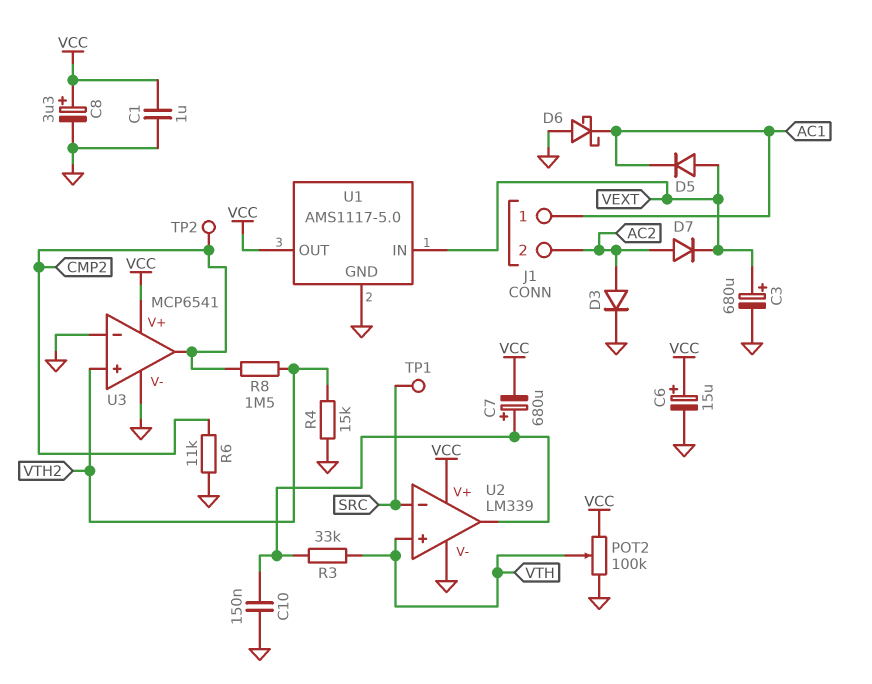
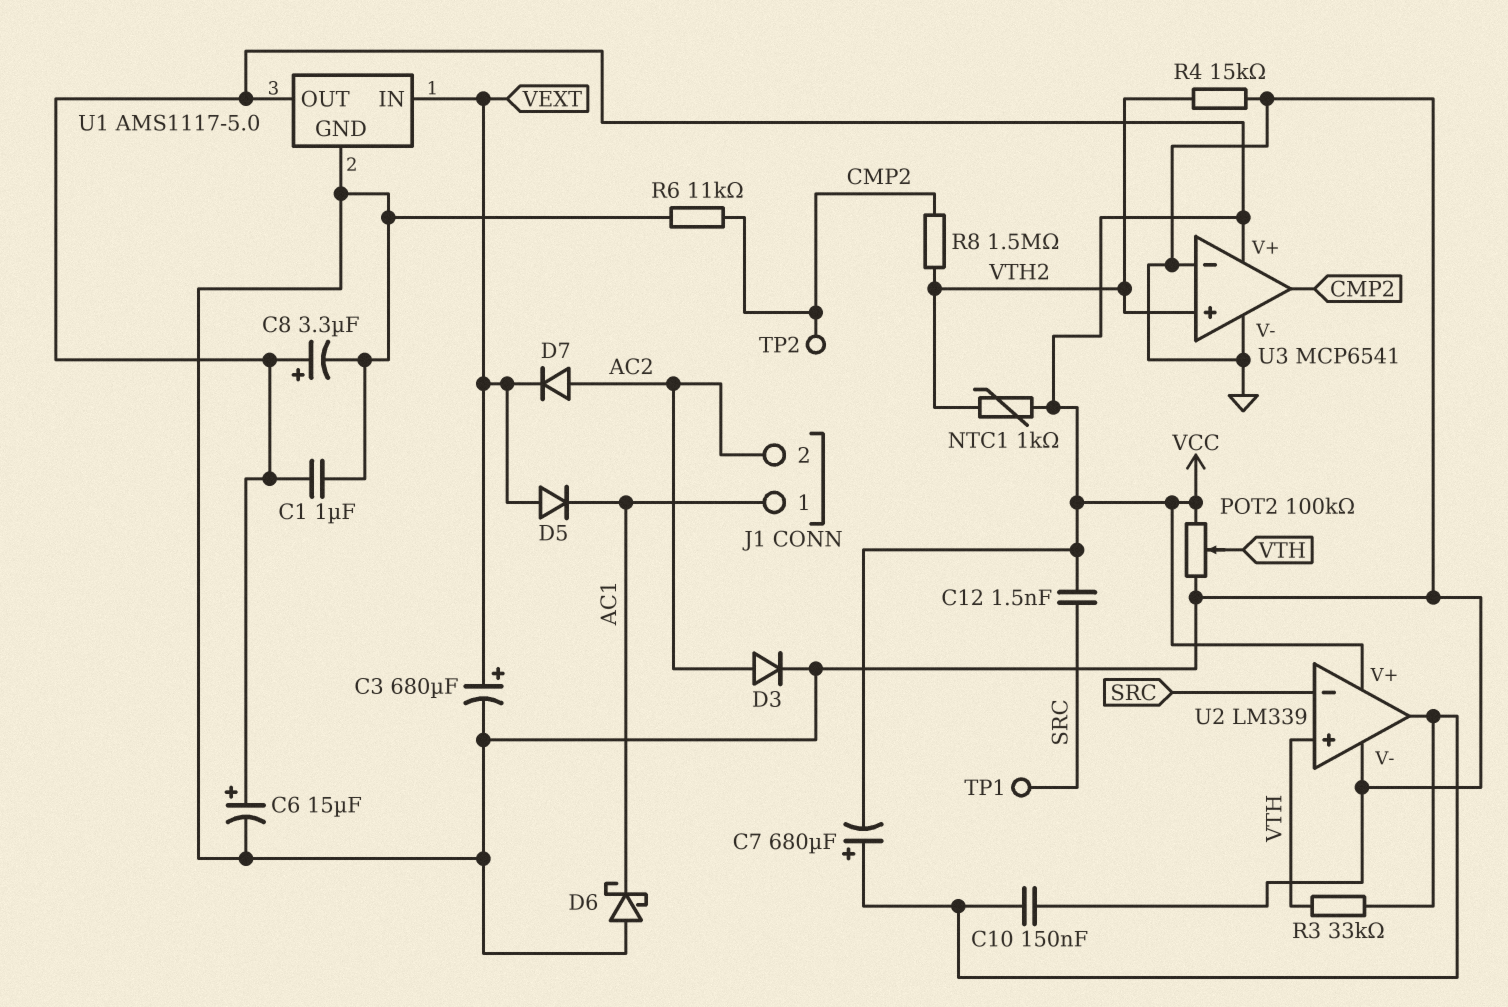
C12: none -> 1.5nF (SRC, VCC)
NTC1: none -> 1k (VCC, VTH2)

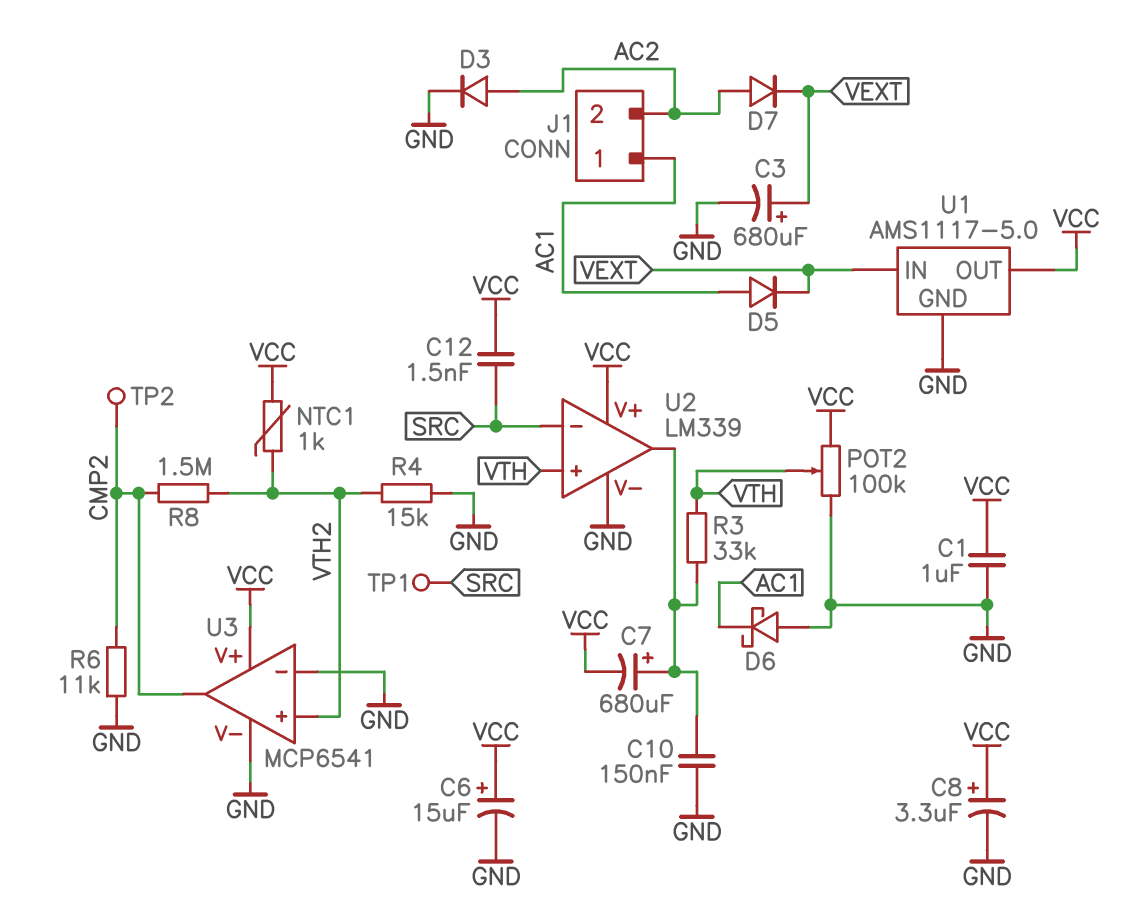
D5: diode (A VEXT, K AC1) -> diode (A AC1, K VEXT)

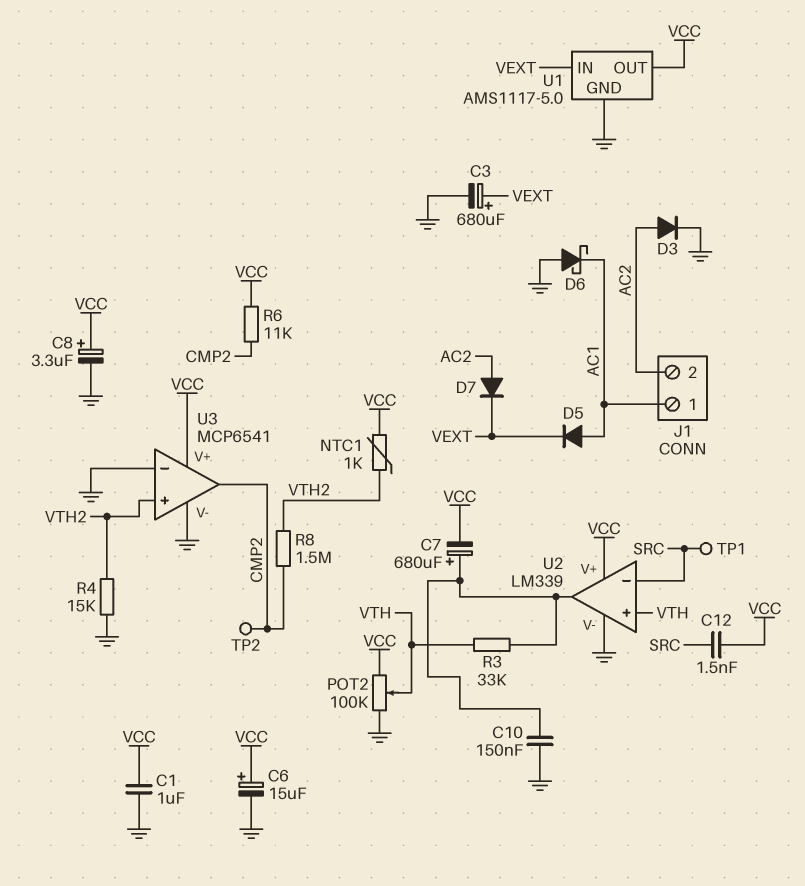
R6: 11k (CMP2, GND) -> 11k (CMP2, VCC)

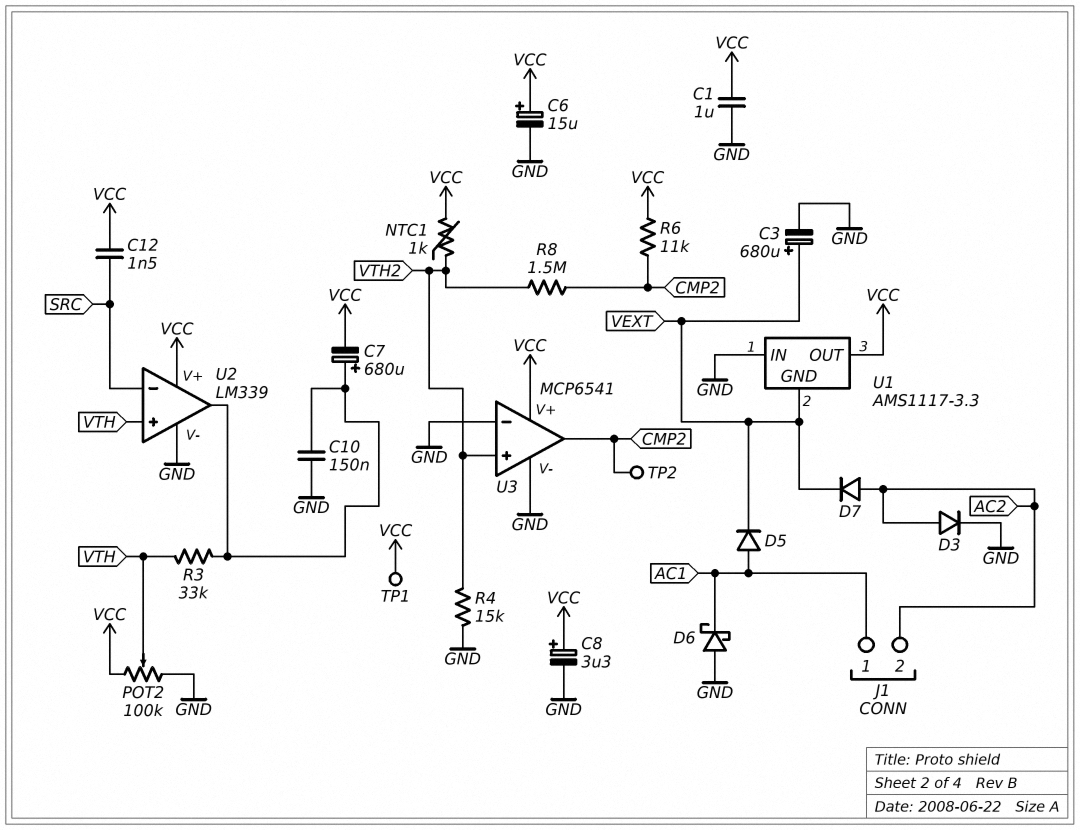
TP1: test point (SRC) -> test point (VCC)
U1: AMS1117-5.0 -> AMS1117-3.3
U1 pin GND: GND -> VEXT
U1 pin IN: VEXT -> GND

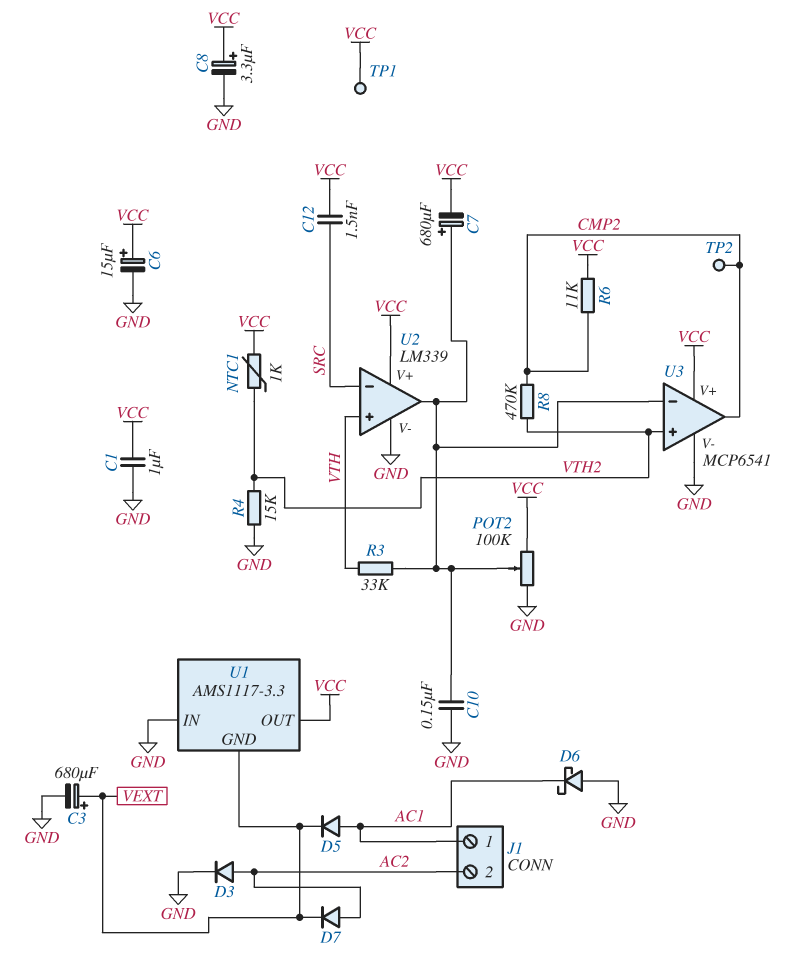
POT2: 100k (GND, VCC, wiper VTH) -> 100k (GND, VCC, wiper U2/out)
R8: 1.5M (CMP2, VTH2) -> 470k (CMP2, VTH2)
U3 pin in-: GND -> U2/out

